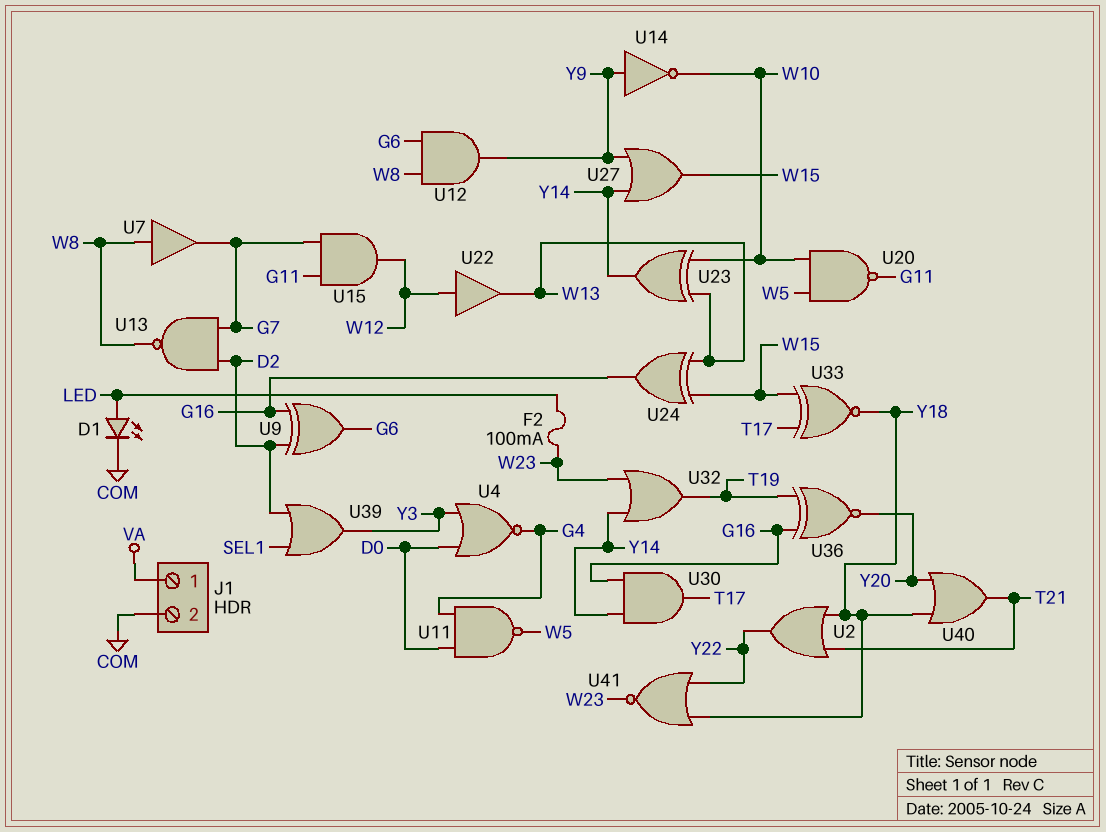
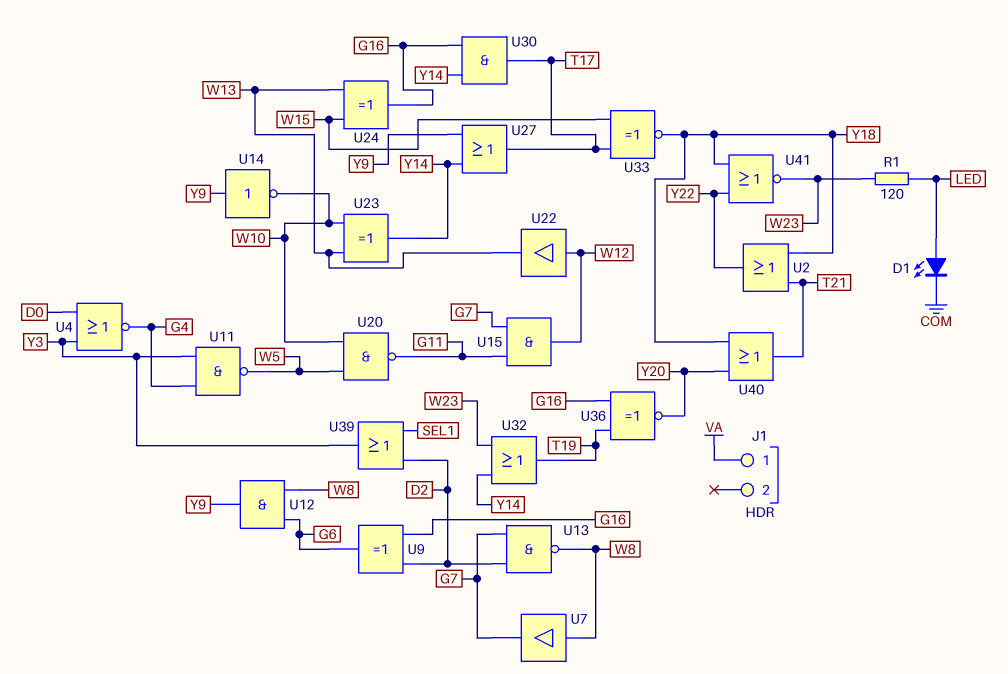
F2: 100mA (LED, W23) -> none
J1 pin 2: COM -> none
R1: none -> 120 (LED, W23)
U11: NAND (in D0, in G4, out W5) -> NAND (in G4, in Y3, out W5)
U27: OR (in Y9, in Y14, out W15) -> OR (in Y9, in Y14, out T17)

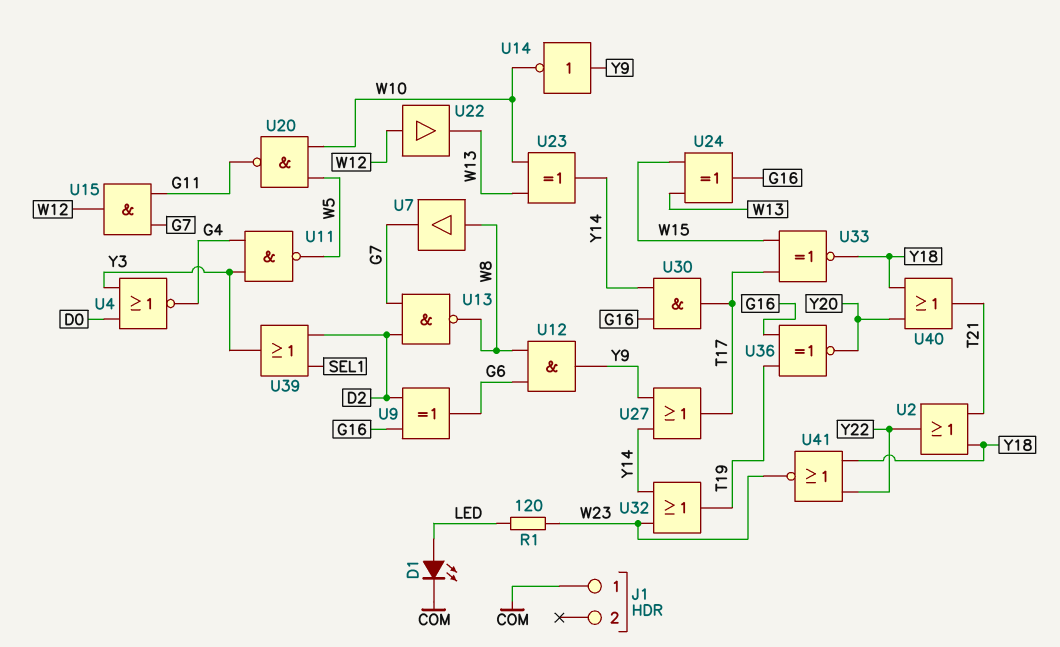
J1 pin 1: VA -> COM

